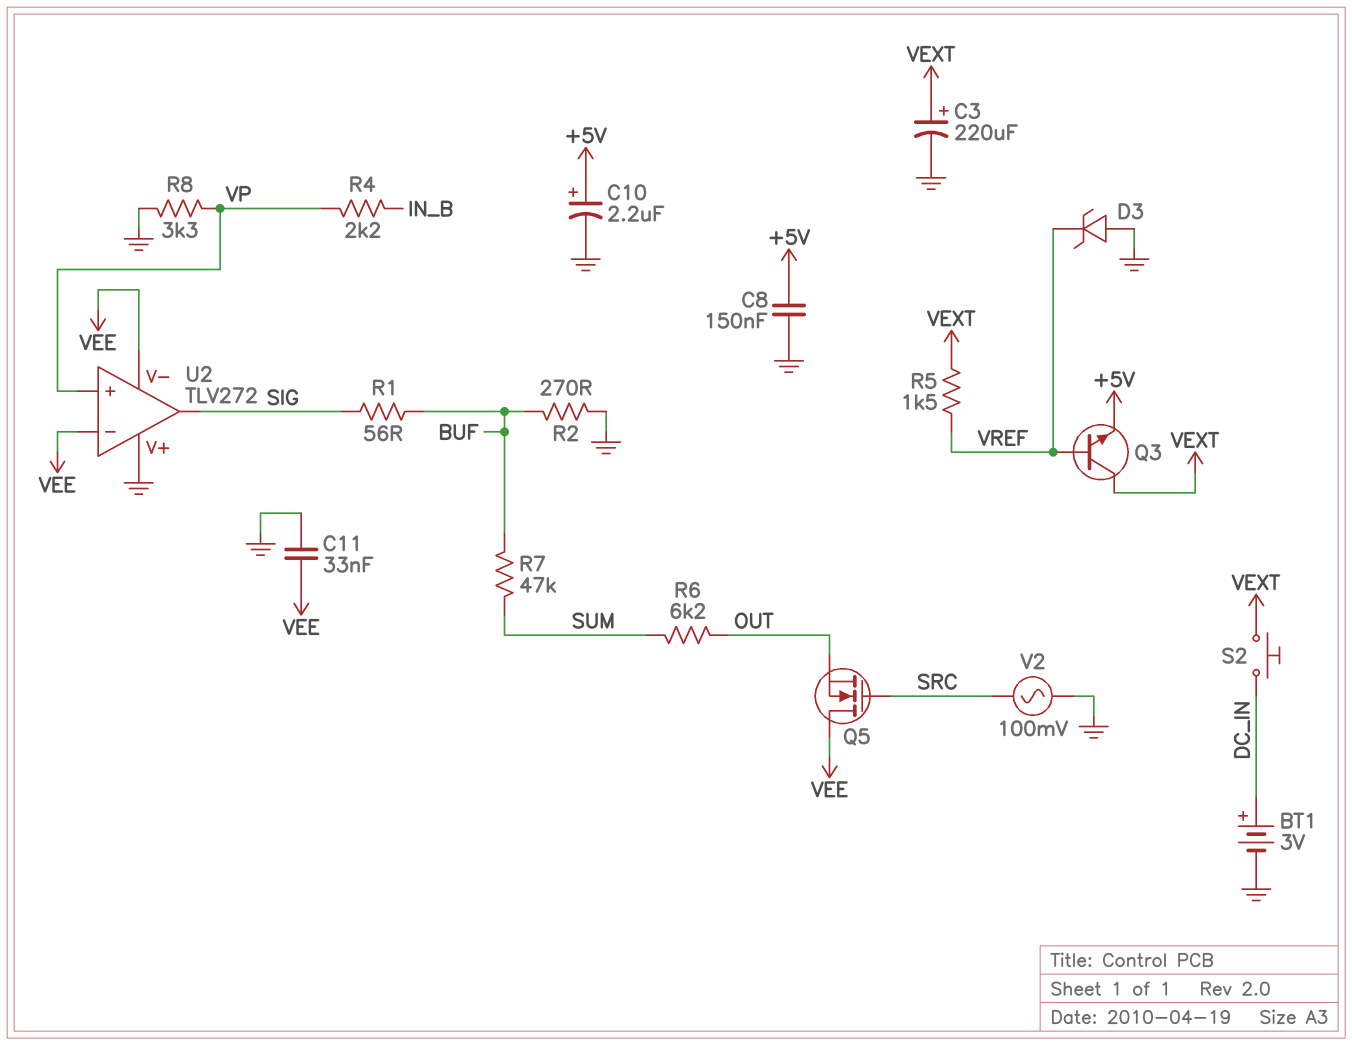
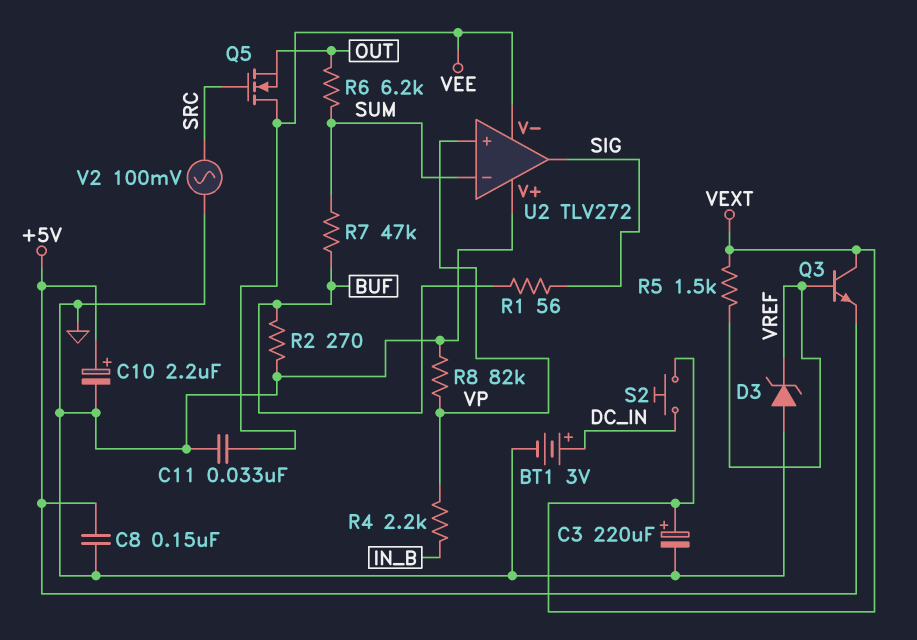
R8: 3.3k (GND, VP) -> 82k (GND, VP)
U2 pin in-: VEE -> SUM

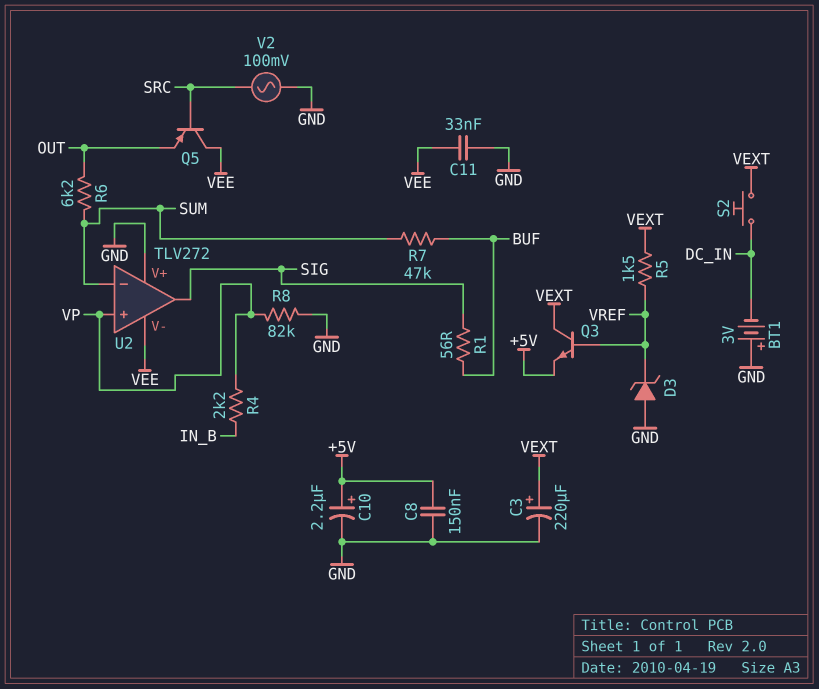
BT1: 3V (plus DC_IN, minus GND) -> 3V (plus GND, minus DC_IN)
Q5: NMOS (G SRC, D VEE, S OUT) -> PNP (B SRC, C VEE, E OUT)
R2: 270 (BUF, GND) -> none

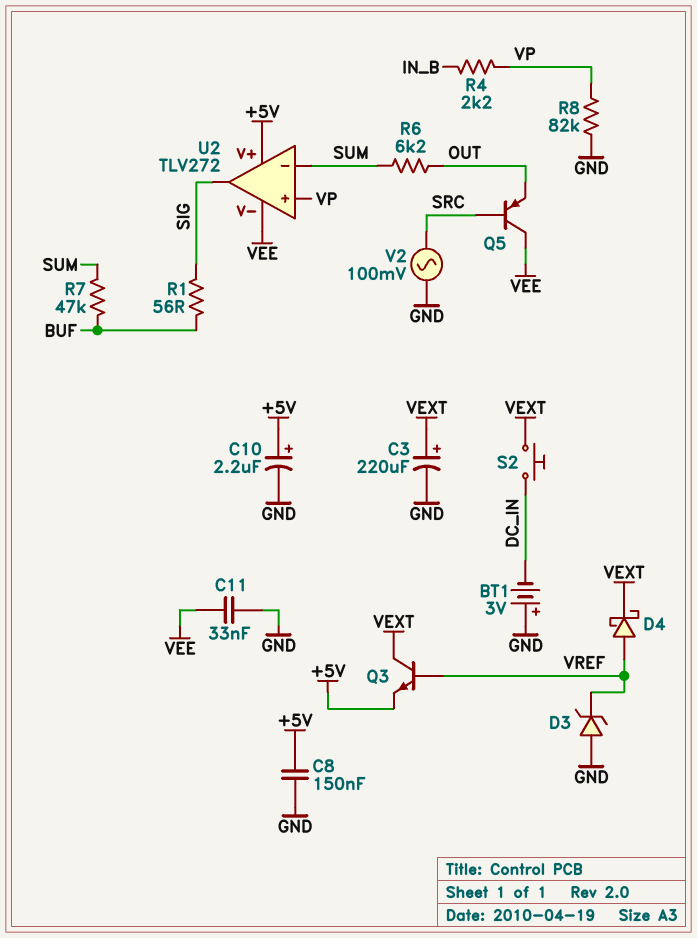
D4: none -> schottky (A VREF, K VEXT)
R5: 1.5k (VEXT, VREF) -> none
U2 pin V+: GND -> +5V

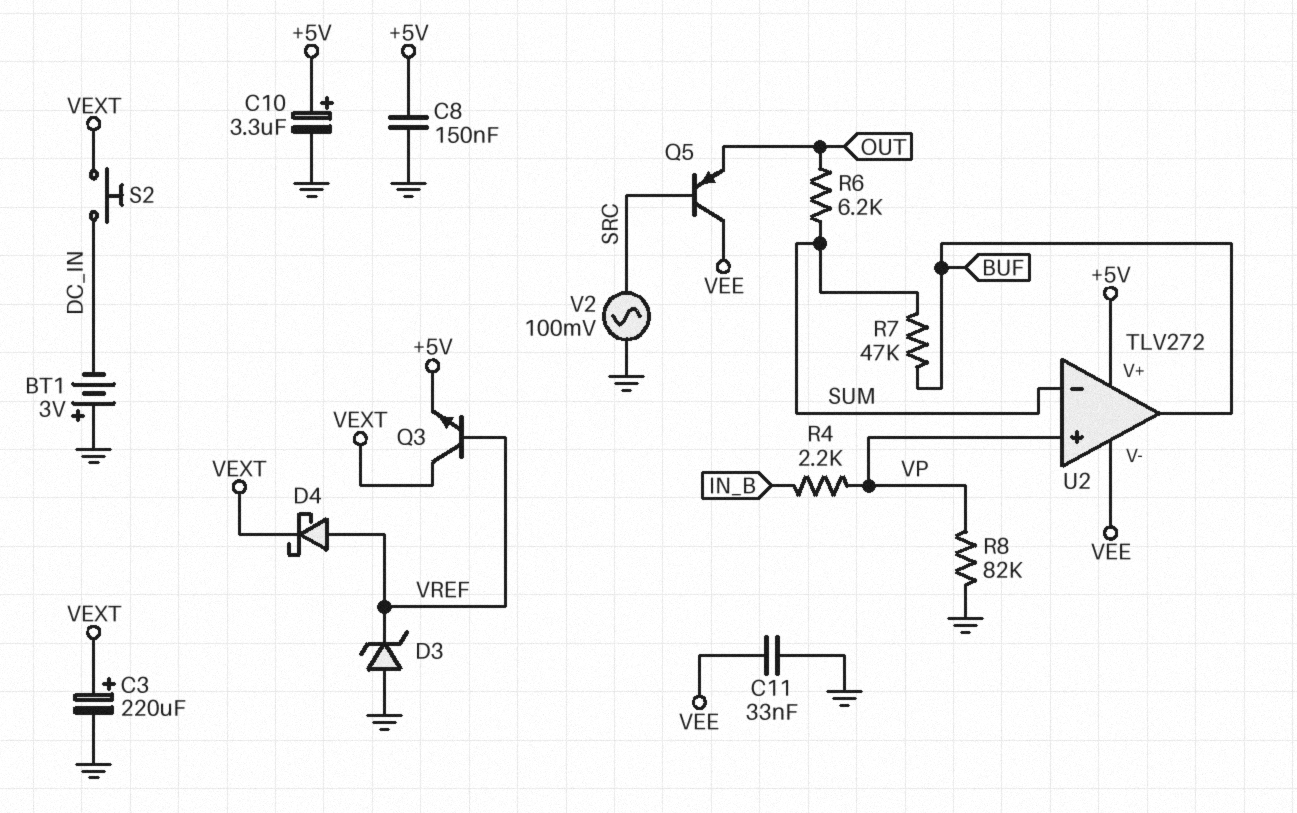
C10: 2.2uF (plus +5V, minus GND) -> 3.3uF (plus +5V, minus GND)
R1: 56 (BUF, SIG) -> none
U2 pin out: SIG -> BUF

